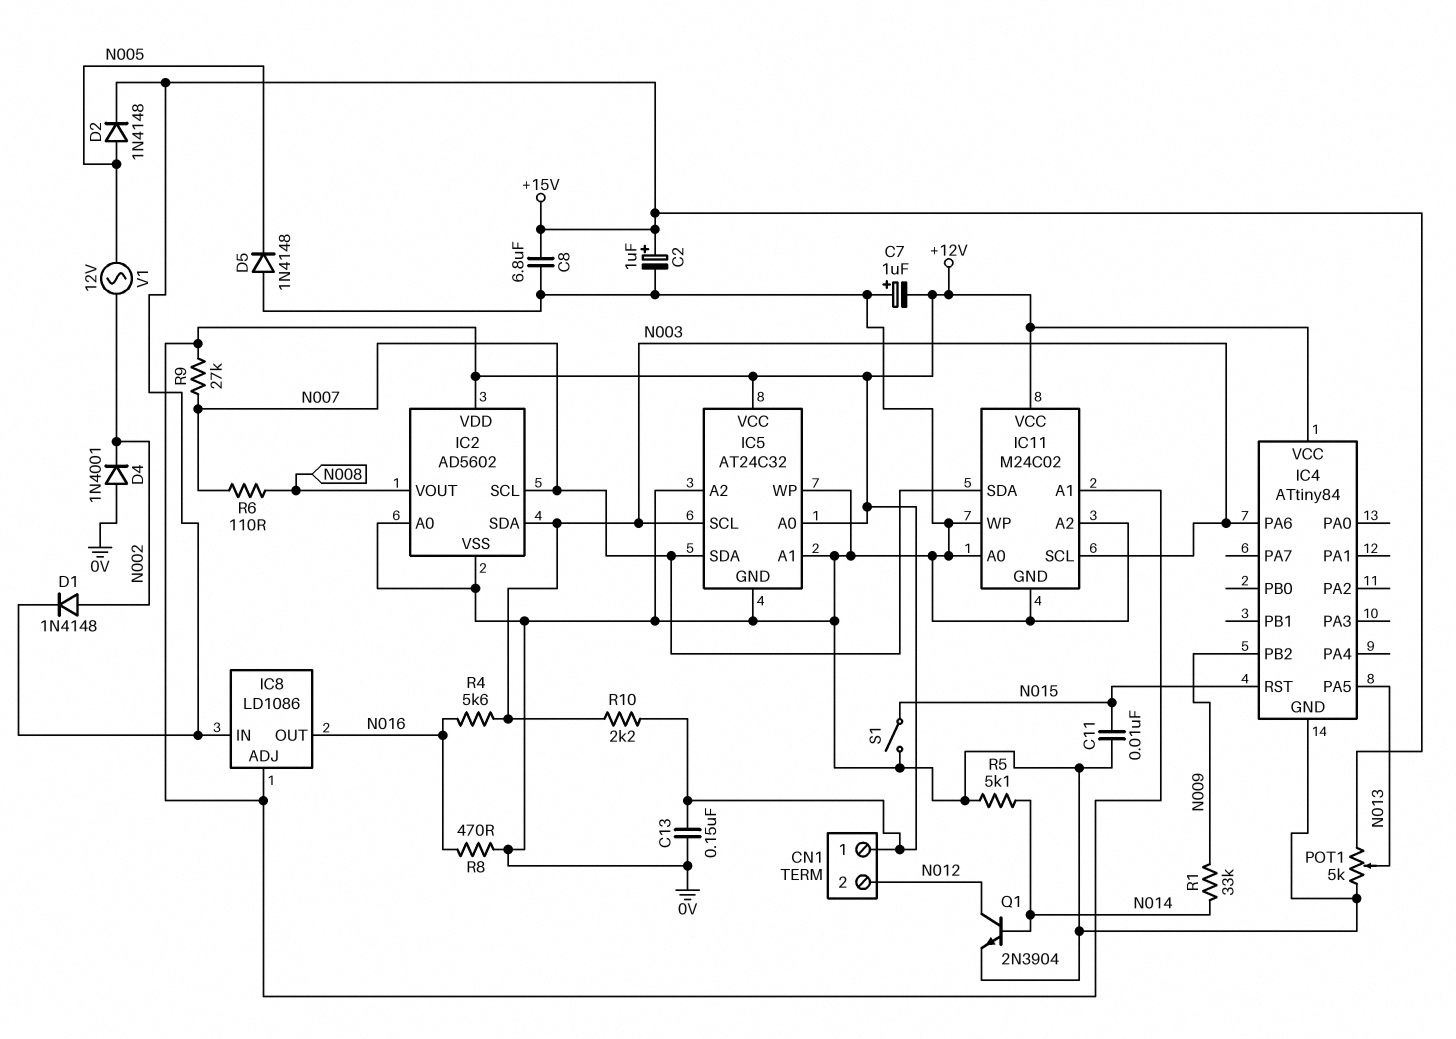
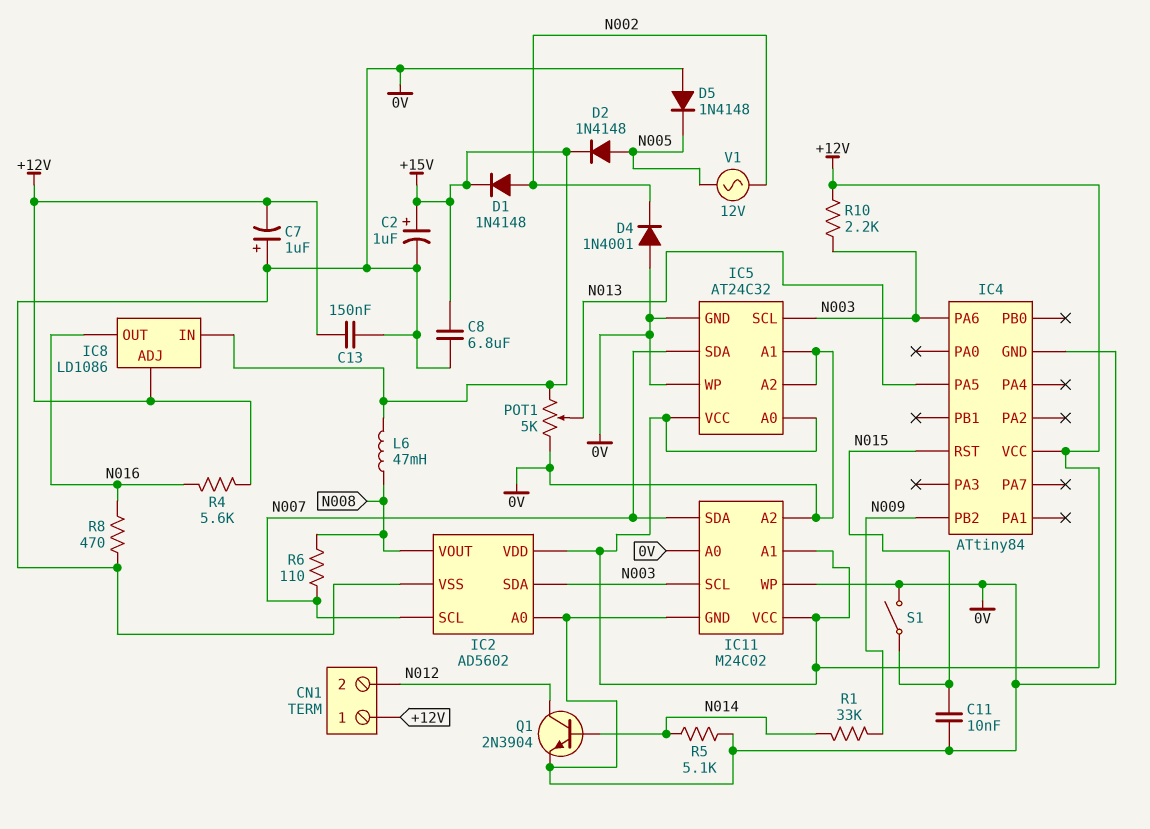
L6: none -> 47mH (+15V, N008)
R4: 5.6k (N003, N016) -> 5.6k (+12V, N016)
R9: 27k (+12V, N007) -> none

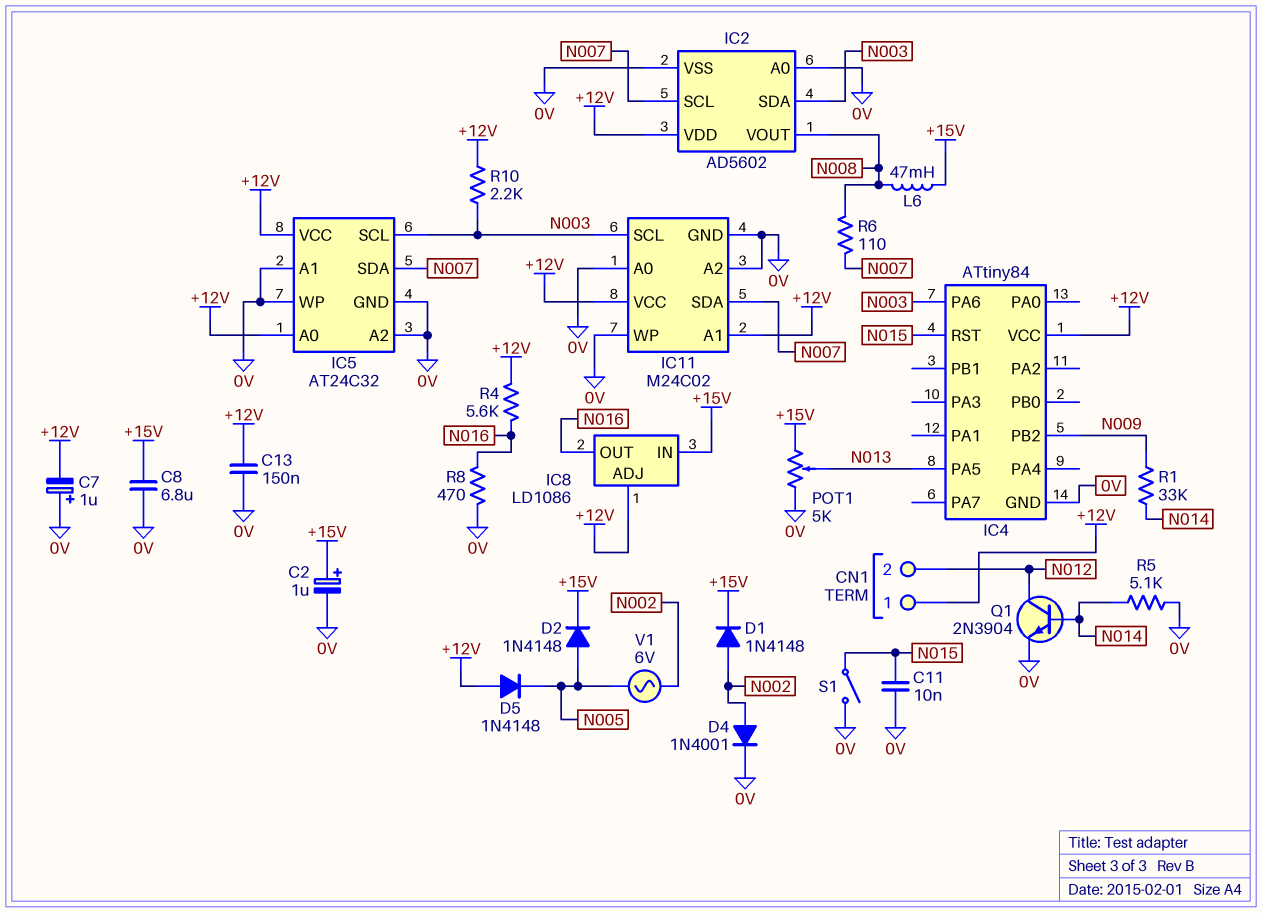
D4: diode 1N4001 (A 0V, K N002) -> diode 1N4001 (A N002, K 0V)
D5: diode 1N4148 (A 0V, K N005) -> diode 1N4148 (A +12V, K N005)
V1: AC 12V (N002, N005) -> AC 6V (N002, N005)

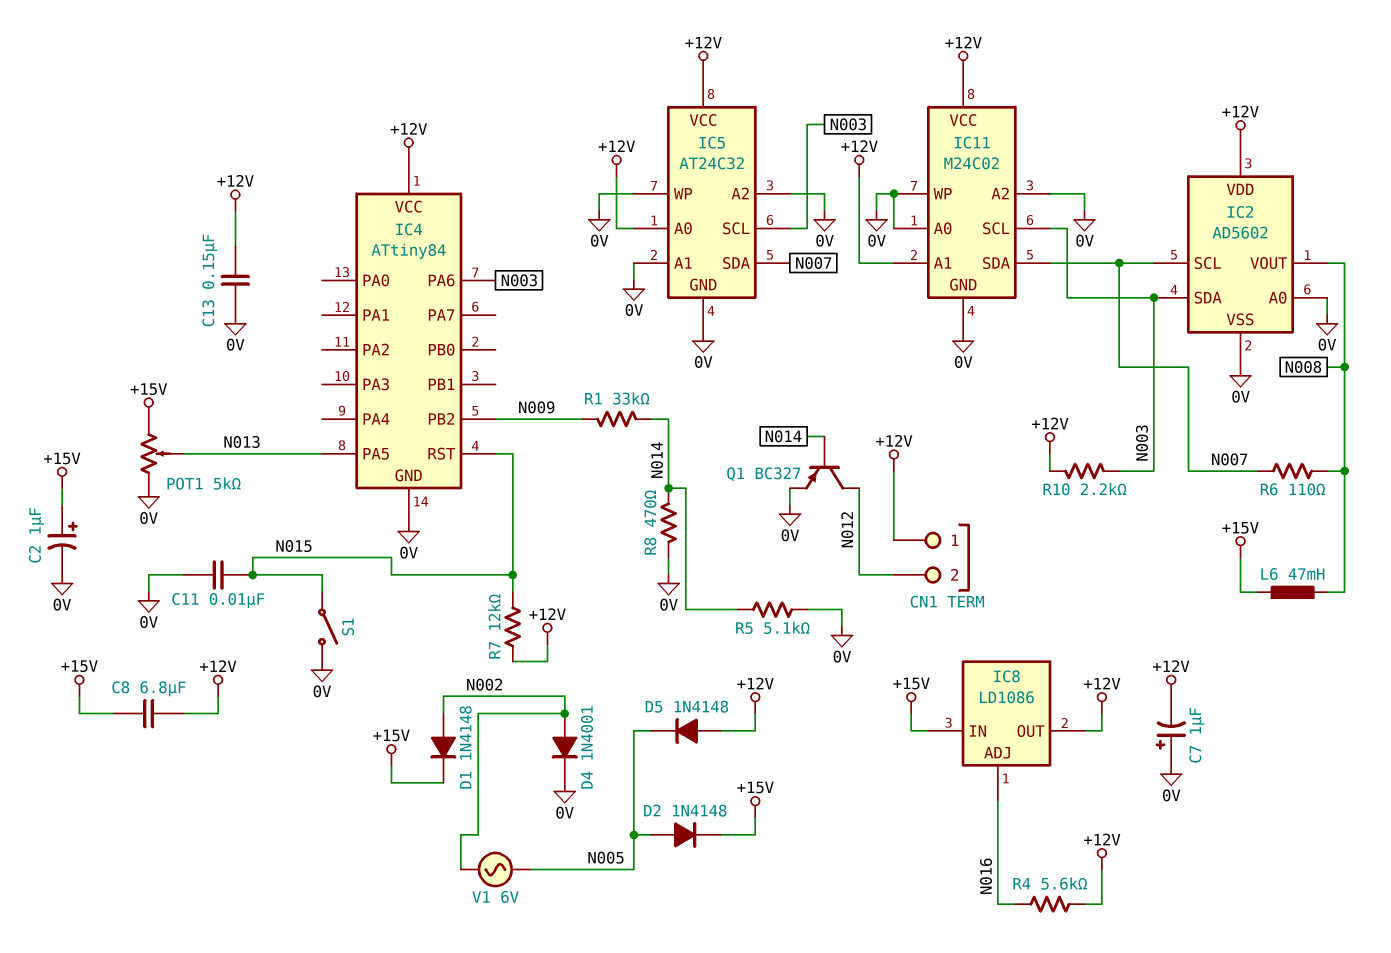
C8: 6.8uF (+15V, 0V) -> 6.8uF (+12V, +15V)
IC8 pin ADJ: +12V -> N016
IC8 pin OUT: N016 -> +12V
Q1: NPN 2N3904 (B N014, C N012, E 0V) -> PNP BC327 (B N014, C N012, E 0V)
R7: none -> 12k (+12V, N015)
R8: 470 (0V, N016) -> 470 (0V, N014)

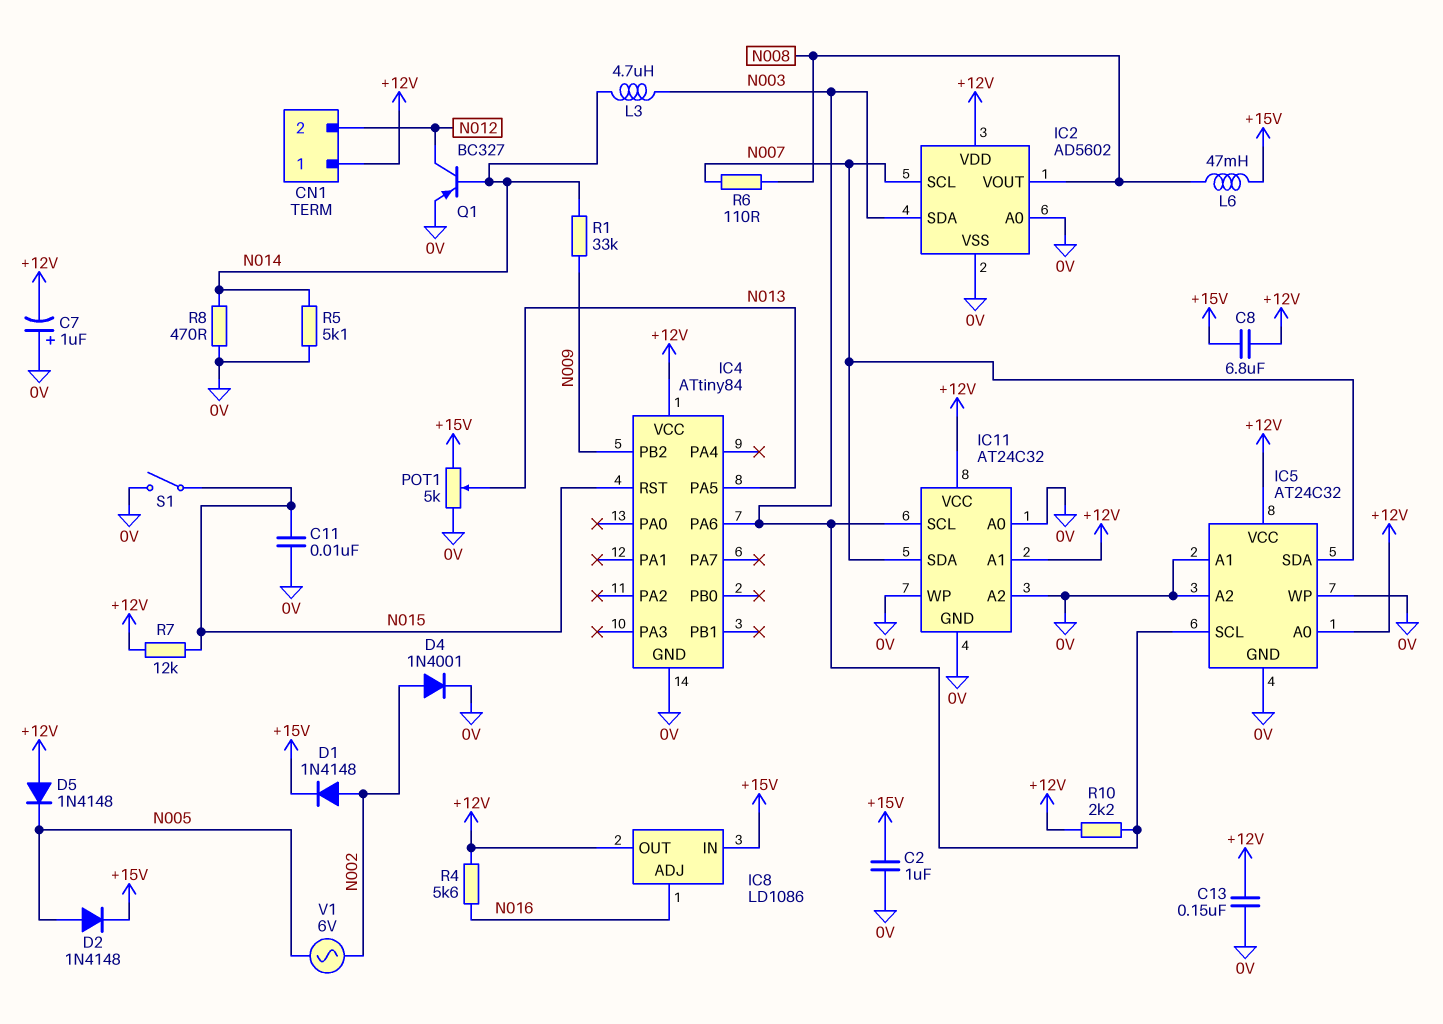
C2: 1uF (plus +15V, minus 0V) -> 1uF (+15V, 0V)
IC11: M24C02 -> AT24C32
L3: none -> 4.7uH (N003, N014)

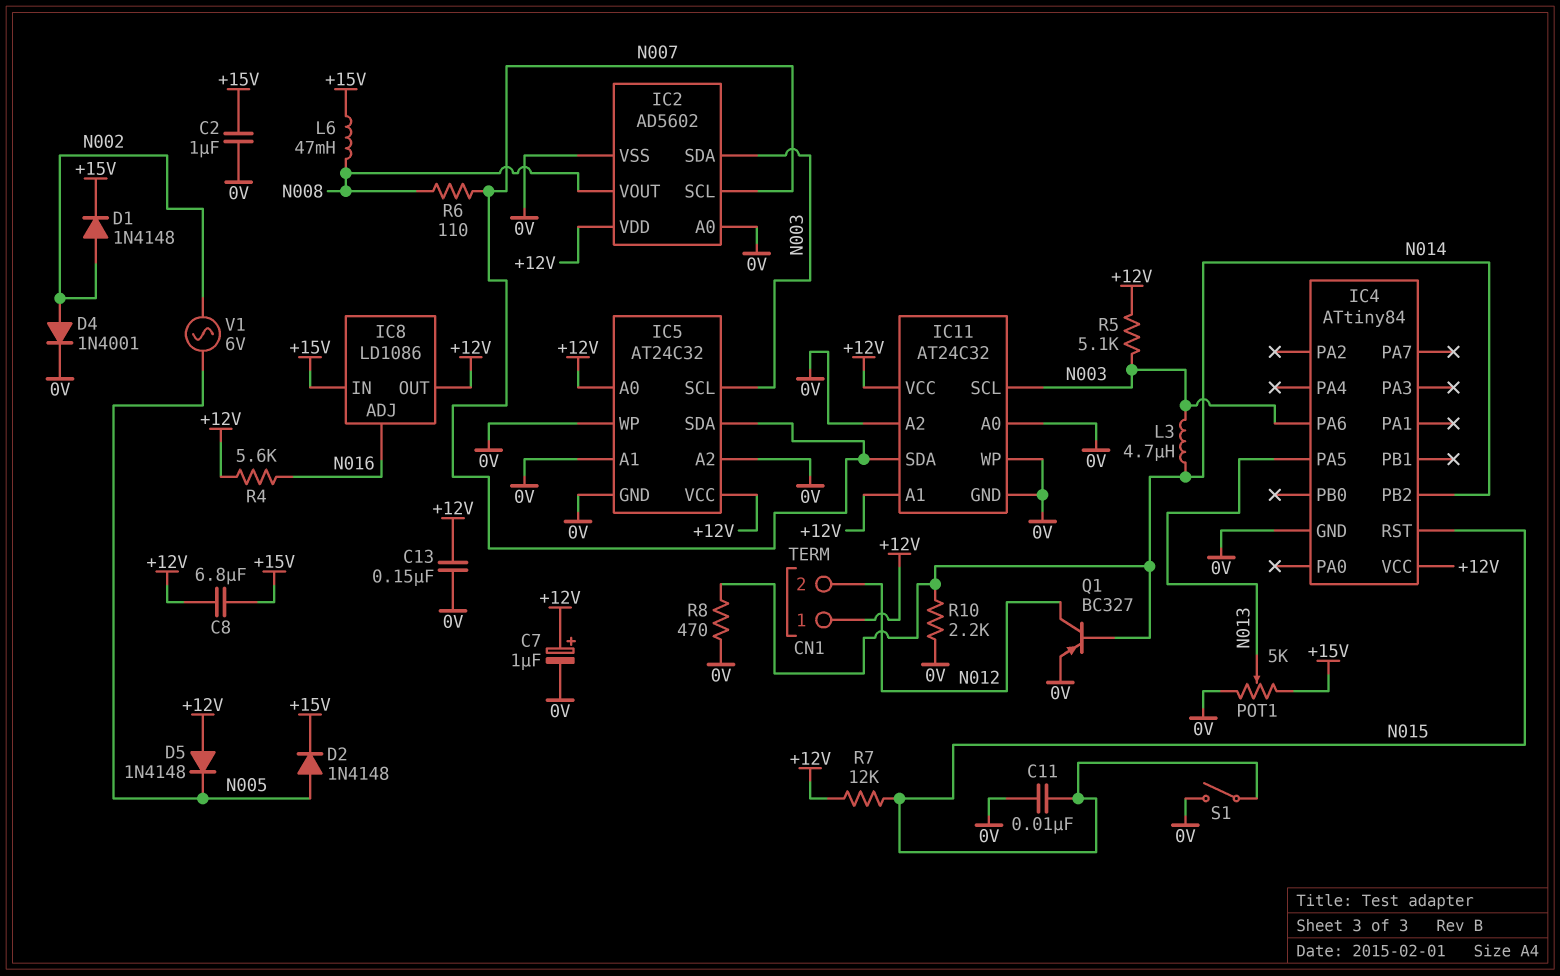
C7: 1uF (plus 0V, minus +12V) -> 1uF (plus +12V, minus 0V)
IC4 pin PB2: N009 -> N014
R1: 33k (N009, N014) -> none
R5: 5.1k (0V, N014) -> 5.1k (+12V, N003)
R10: 2.2k (+12V, N003) -> 2.2k (0V, N014)

